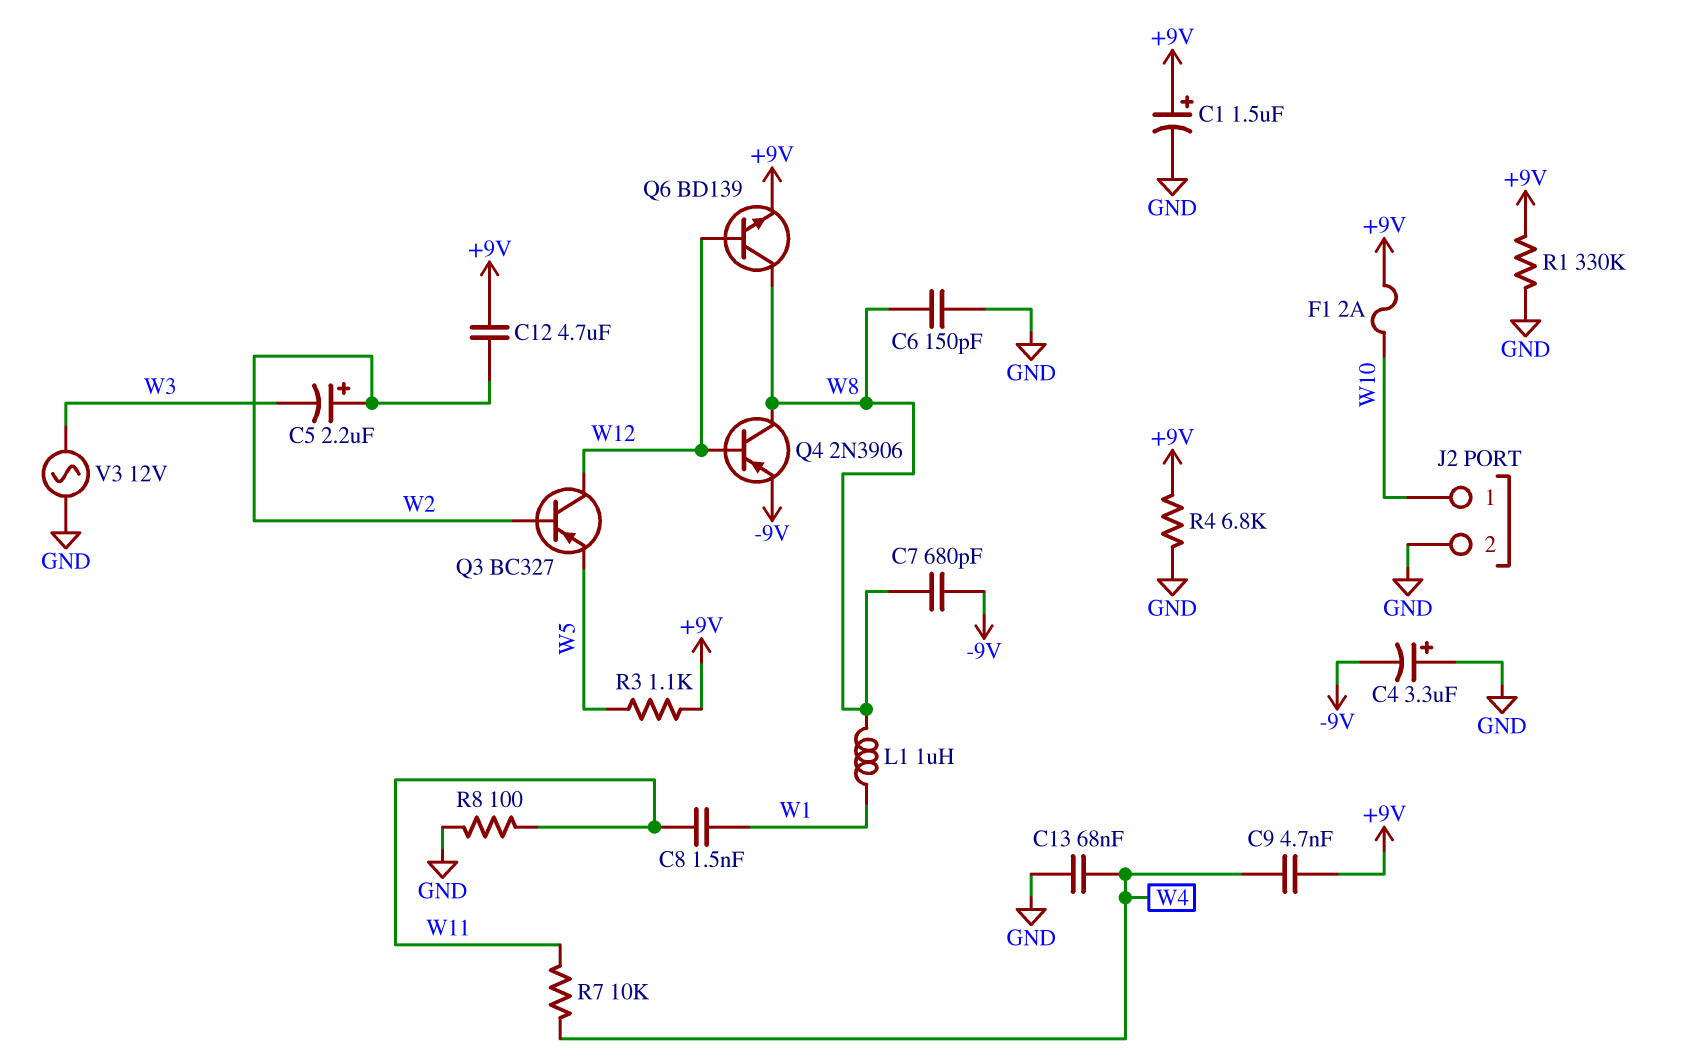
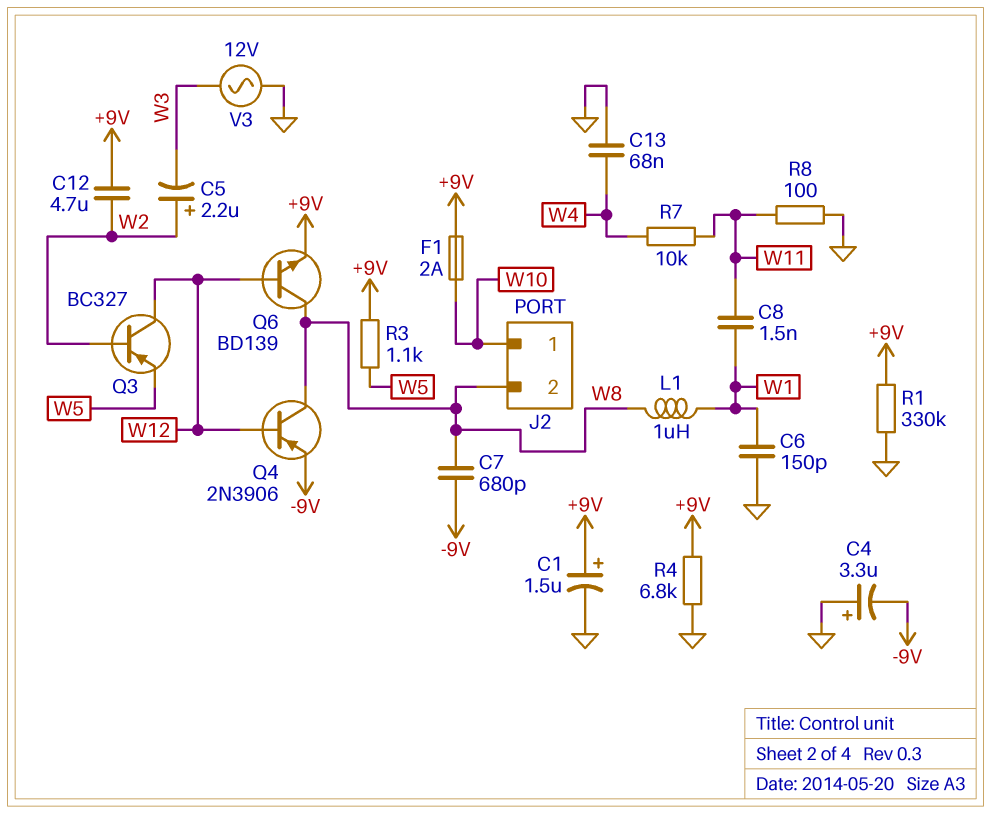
C6: 150pF (GND, W8) -> 150pF (GND, W1)
C9: 4.7nF (+9V, W4) -> none
J2 pin 2: GND -> W8

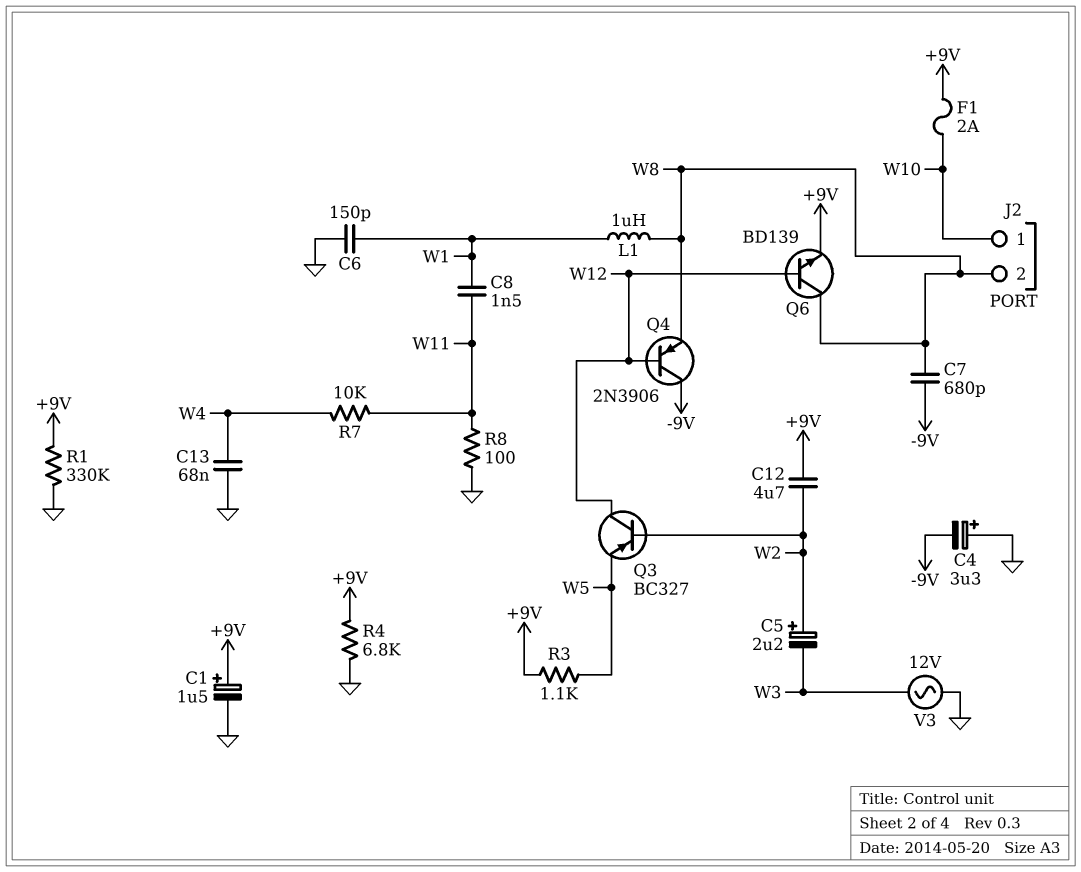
Q4: PNP 2N3906 (B W12, C W8, E -9V) -> PNP 2N3906 (B W12, C -9V, E W8)

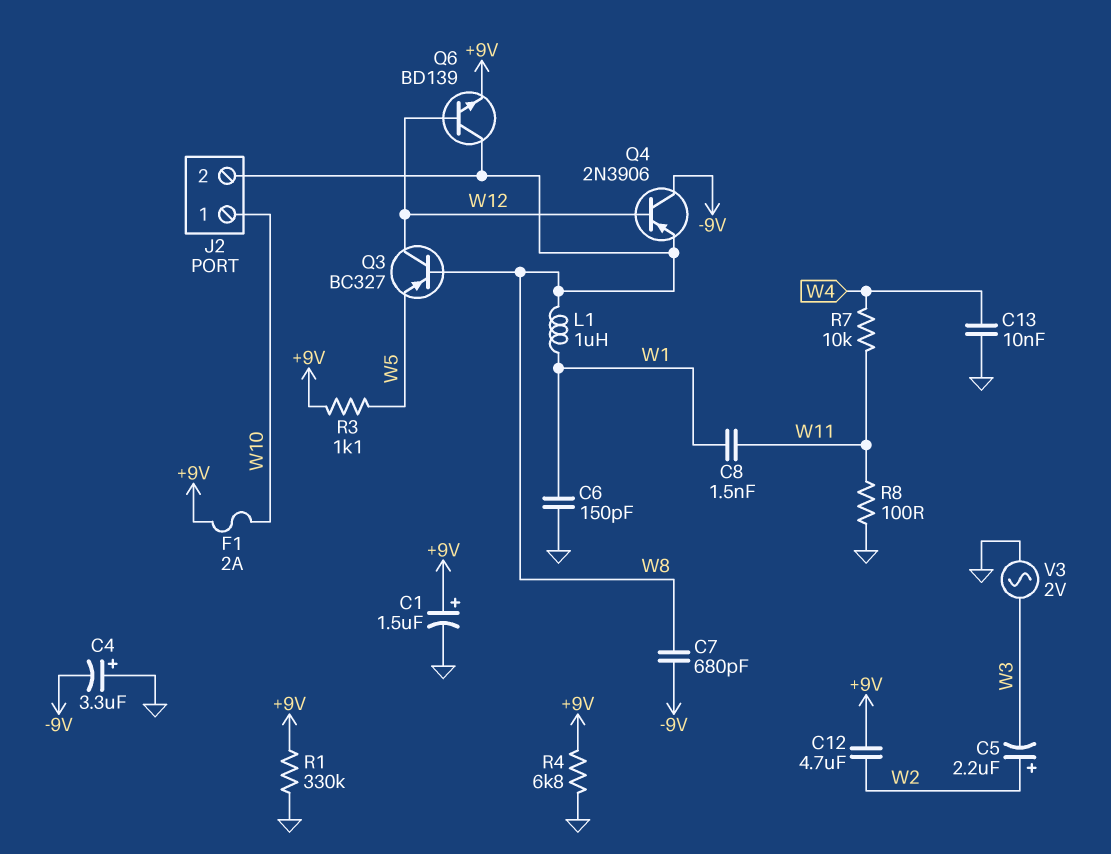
C13: 68nF (GND, W4) -> 10nF (GND, W4)
Q3: PNP BC327 (B W2, C W12, E W5) -> PNP BC327 (B W8, C W12, E W5)
V3: AC 12V (GND, W3) -> AC 2V (GND, W3)

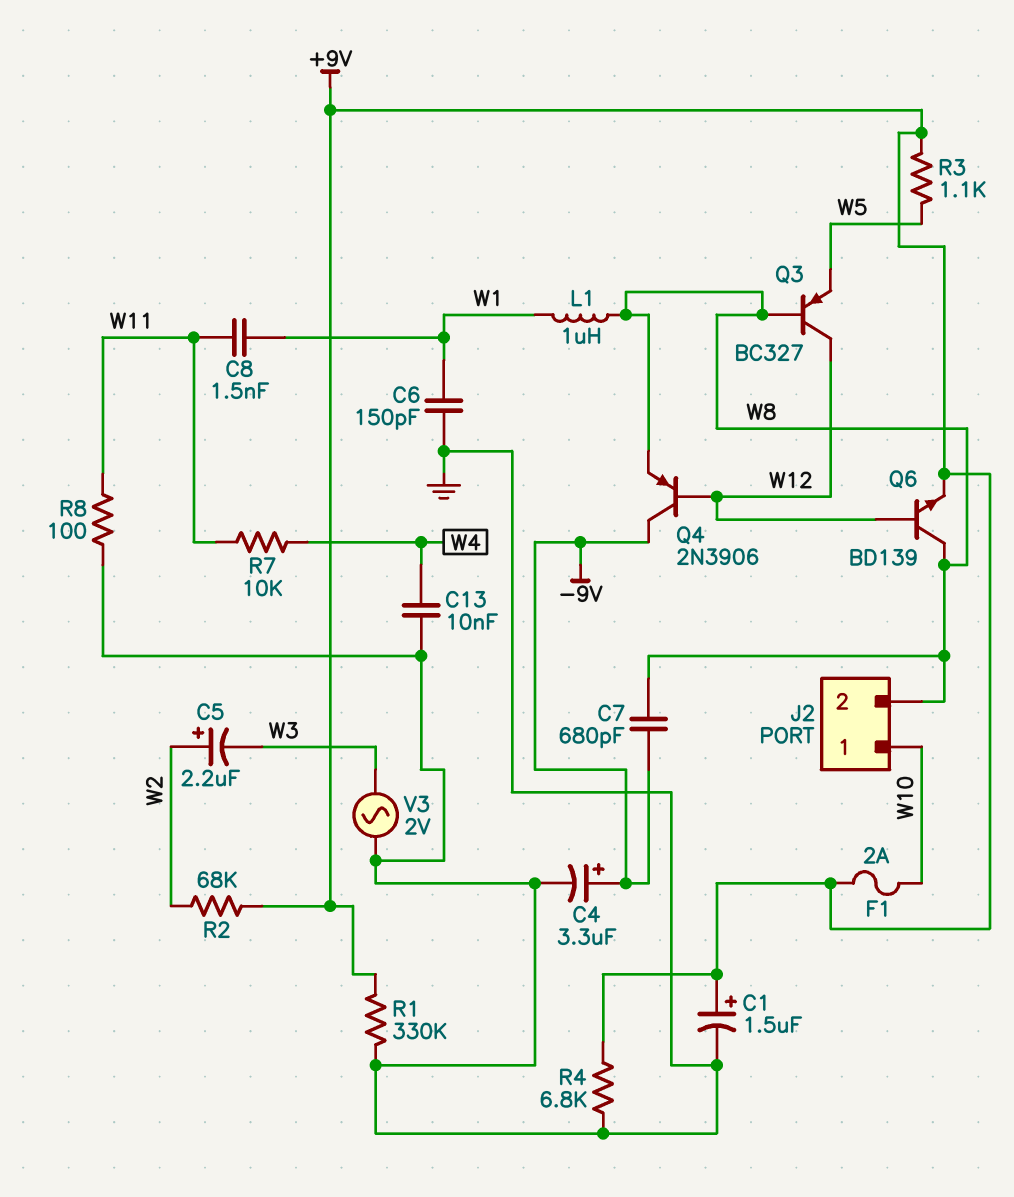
C4: 3.3uF (plus GND, minus -9V) -> 3.3uF (plus -9V, minus GND)
C12: 4.7uF (+9V, W2) -> none
R2: none -> 68k (+9V, W2)

